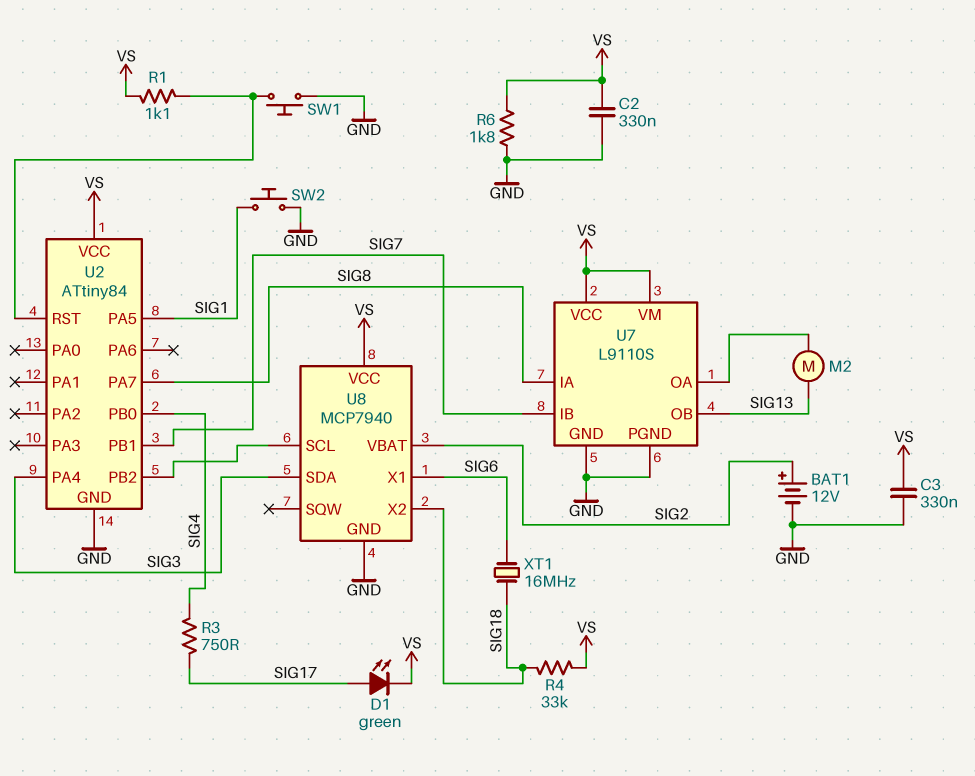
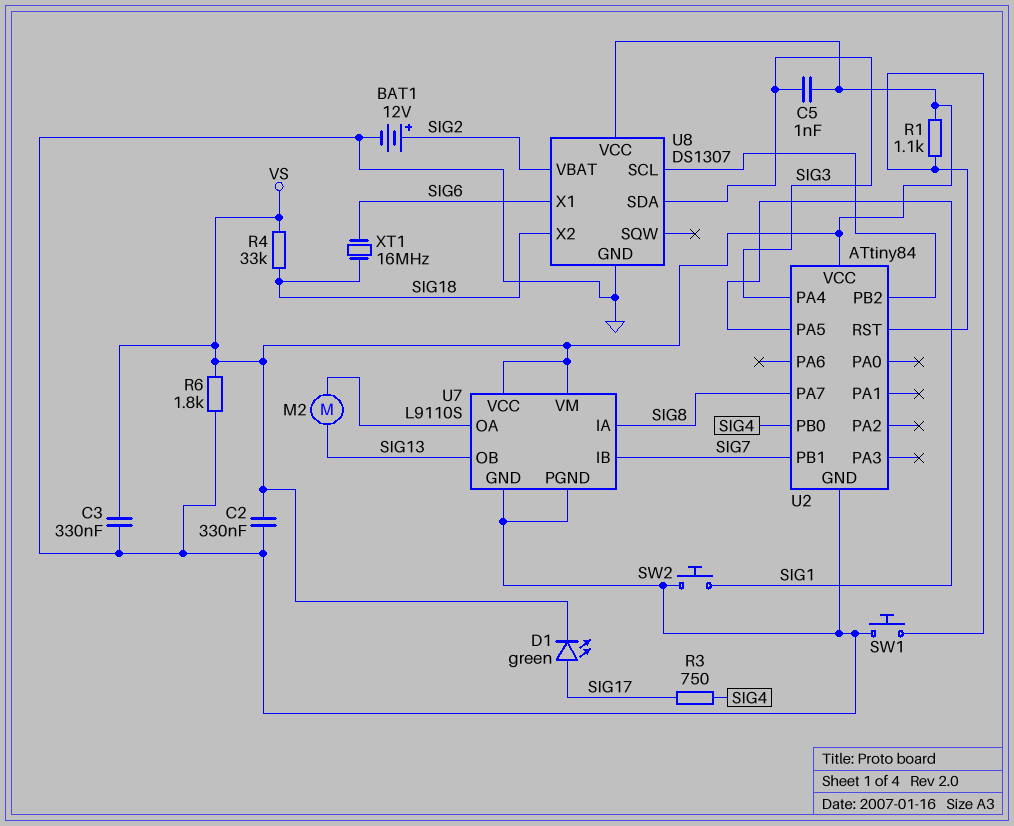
C5: none -> 1nF (SIG3, VS)
U8: MCP7940 -> DS1307

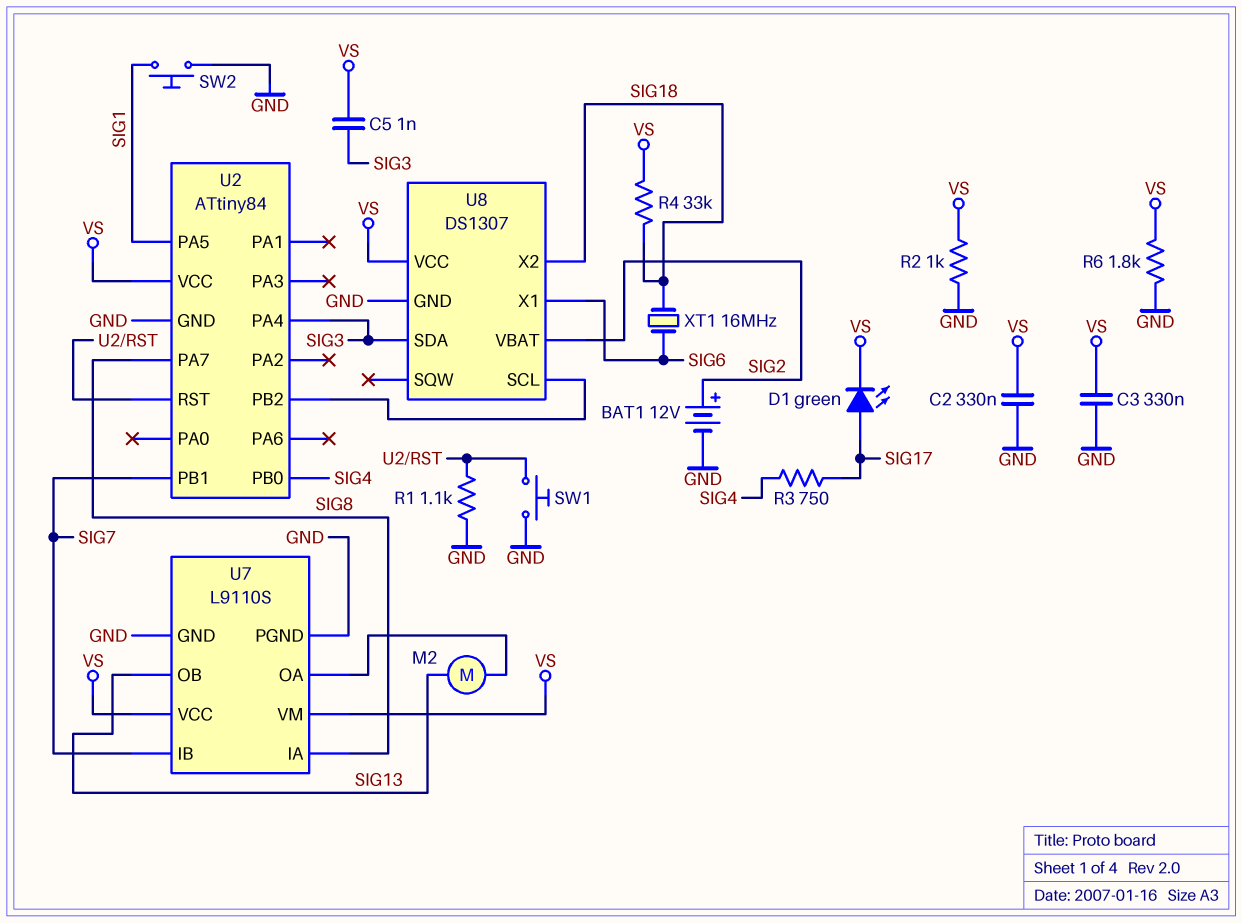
R1: 1.1k (U2/RST, VS) -> 1.1k (GND, U2/RST)
R2: none -> 1k (GND, VS)

